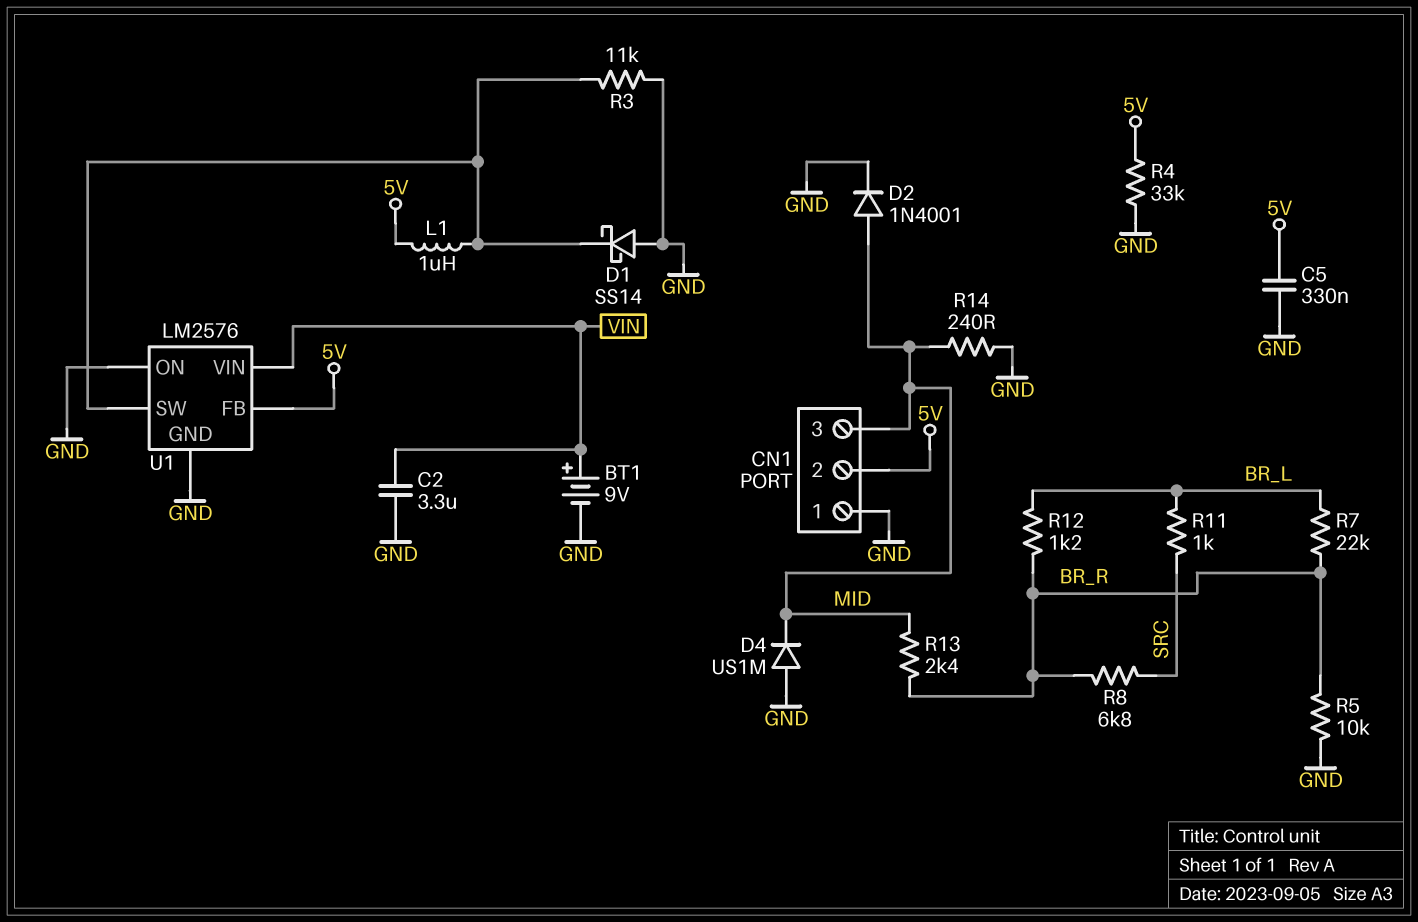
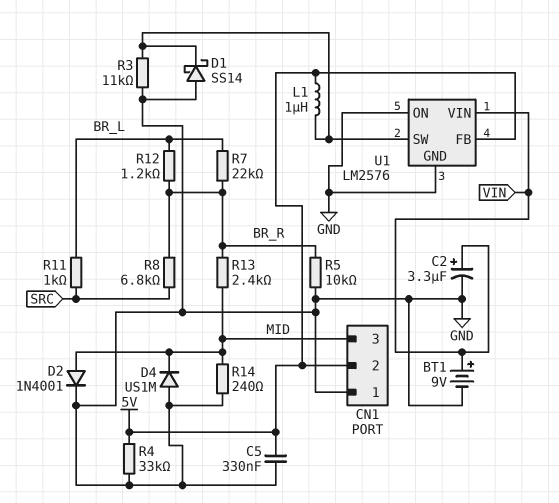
C2: 3.3uF (GND, VIN) -> 3.3uF (plus VIN, minus GND)

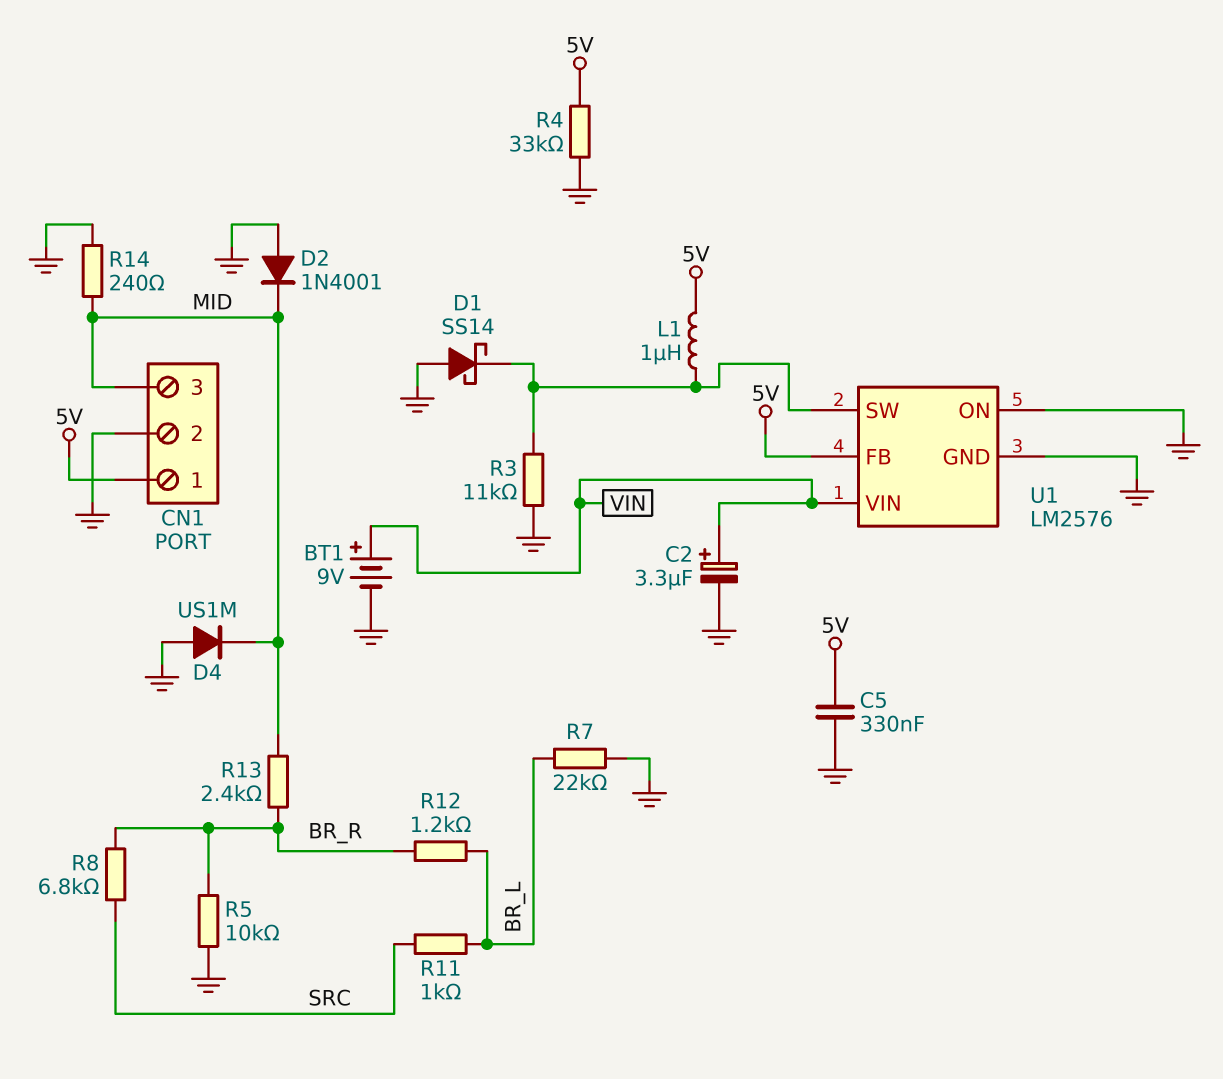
CN1 pin 1: GND -> 5V
CN1 pin 2: 5V -> GND
D2: diode 1N4001 (A MID, K GND) -> diode 1N4001 (A GND, K MID)
R7: 22k (BR_L, BR_R) -> 22k (BR_L, GND)

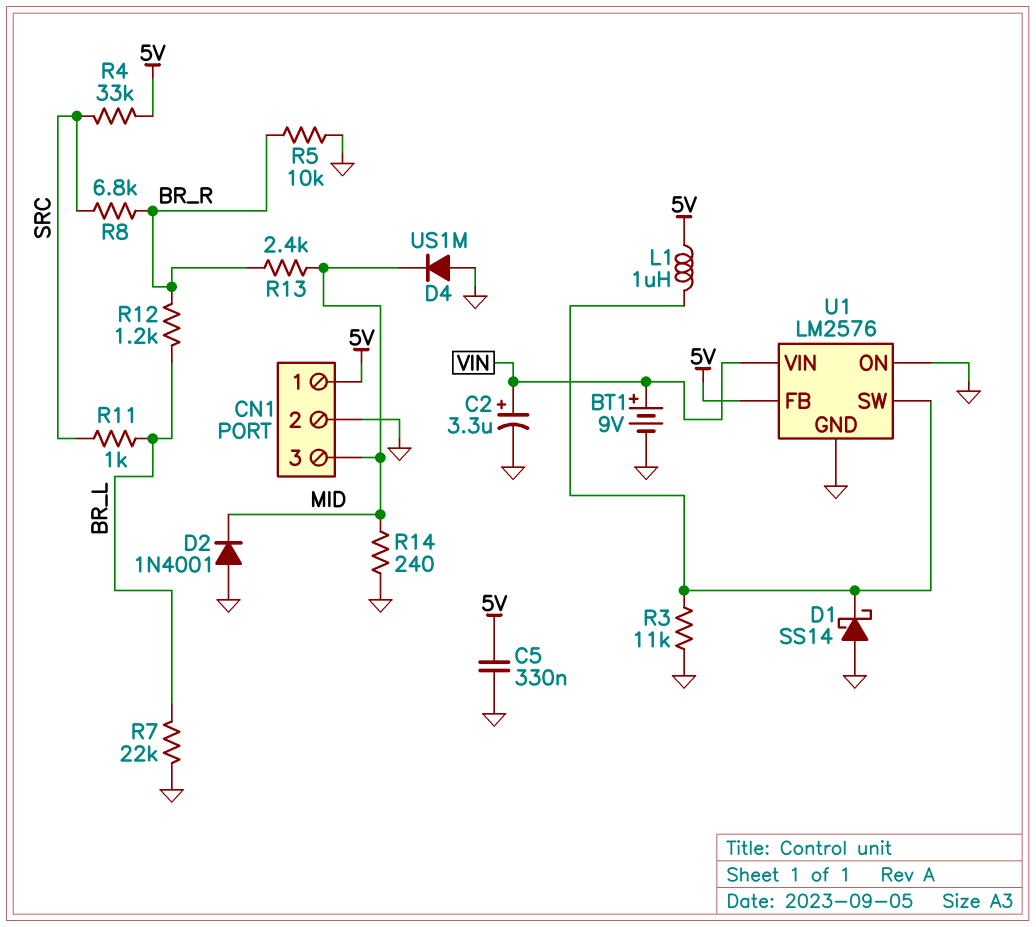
R4: 33k (5V, GND) -> 33k (5V, SRC)

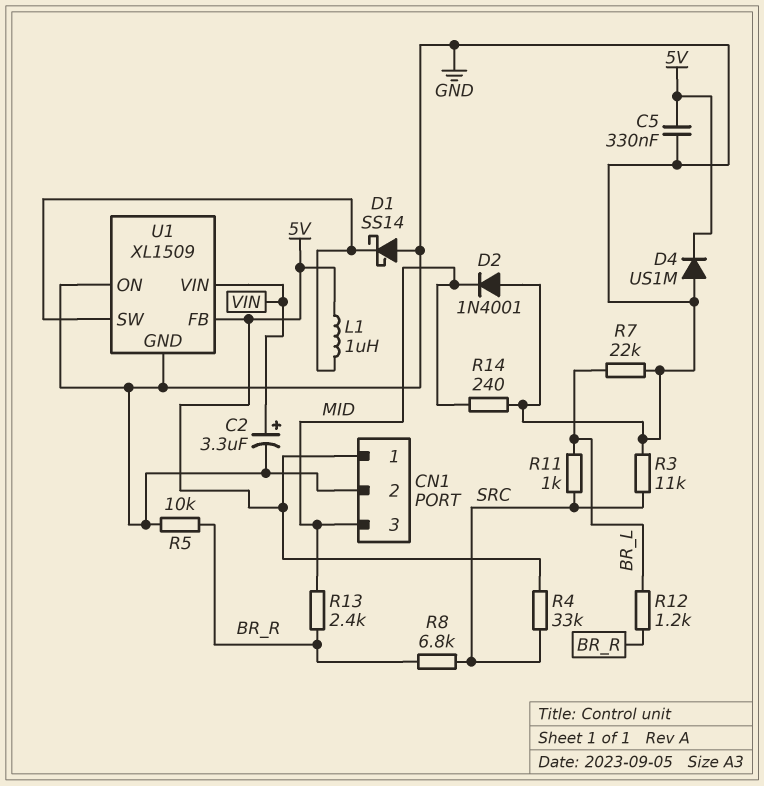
BT1: 9V (plus VIN, minus GND) -> none
D4: diode US1M (A GND, K MID) -> diode US1M (A GND, K 5V)
R3: 11k (GND, U1/SW) -> 11k (GND, SRC)
U1: LM2576 -> XL1509

